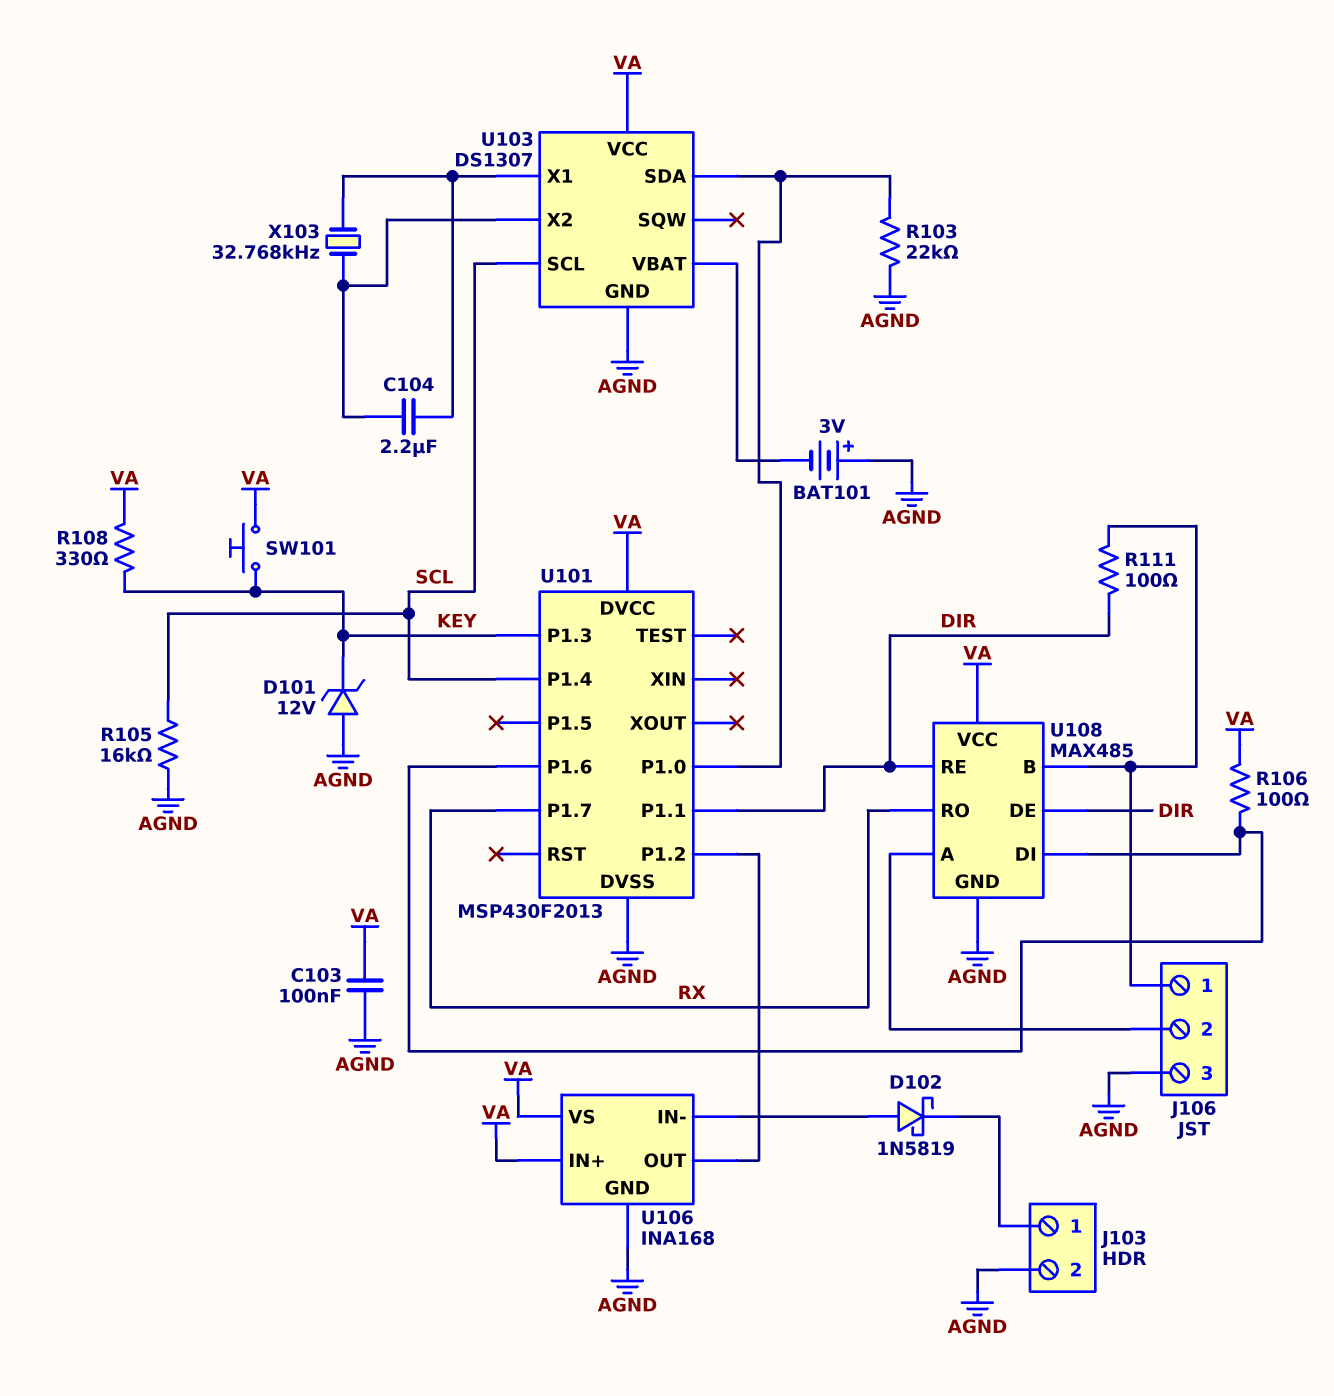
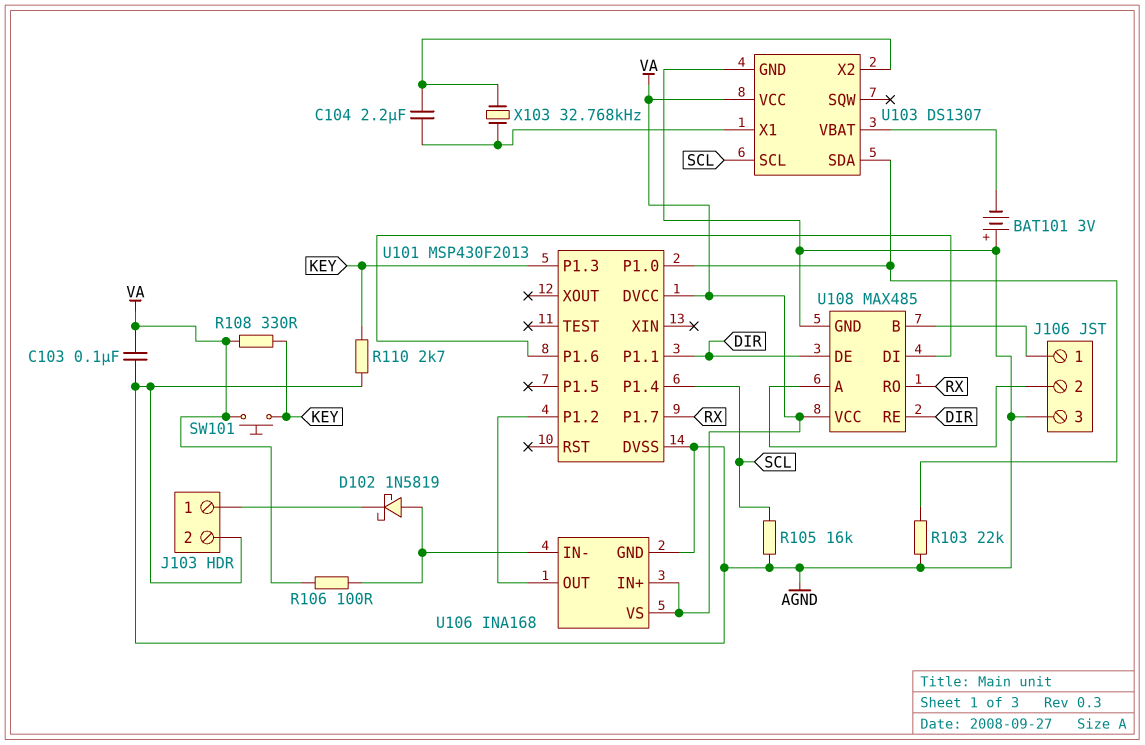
D101: zener 12V (A AGND, K KEY) -> none
R106: 100 (U101/P1.6, VA) -> 100 (U106/IN-, VA)
R110: none -> 2.7k (AGND, KEY)
R111: 100 (DIR, J106/1) -> none

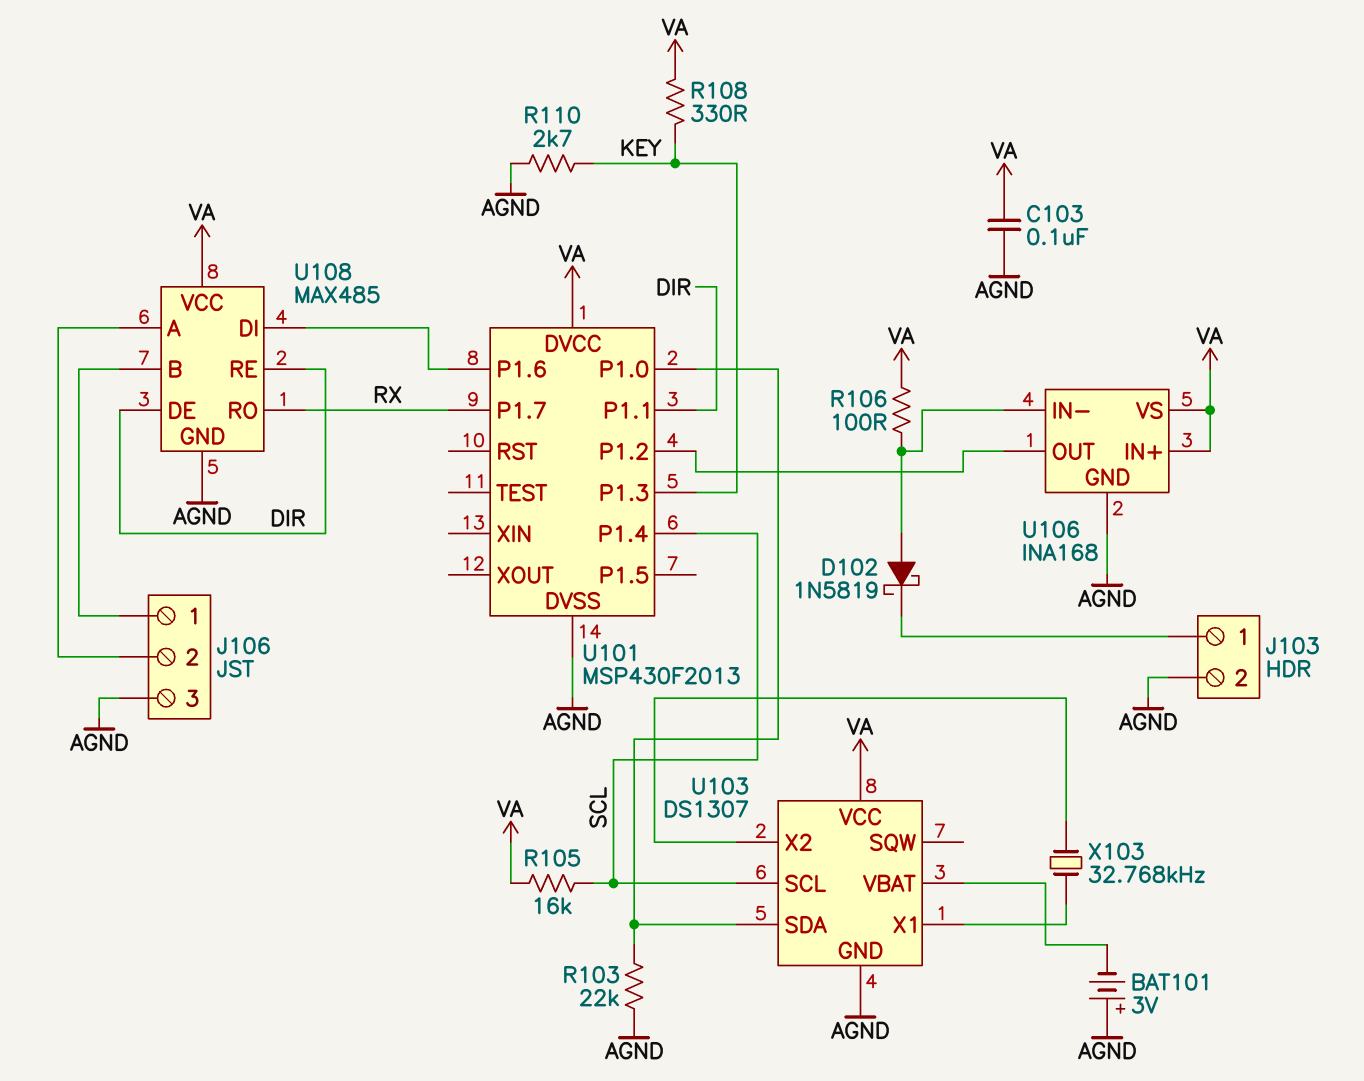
C104: 2.2uF (U103/X1, U103/X2) -> none
R105: 16k (AGND, SCL) -> 16k (SCL, VA)
SW101: button (KEY, VA) -> none

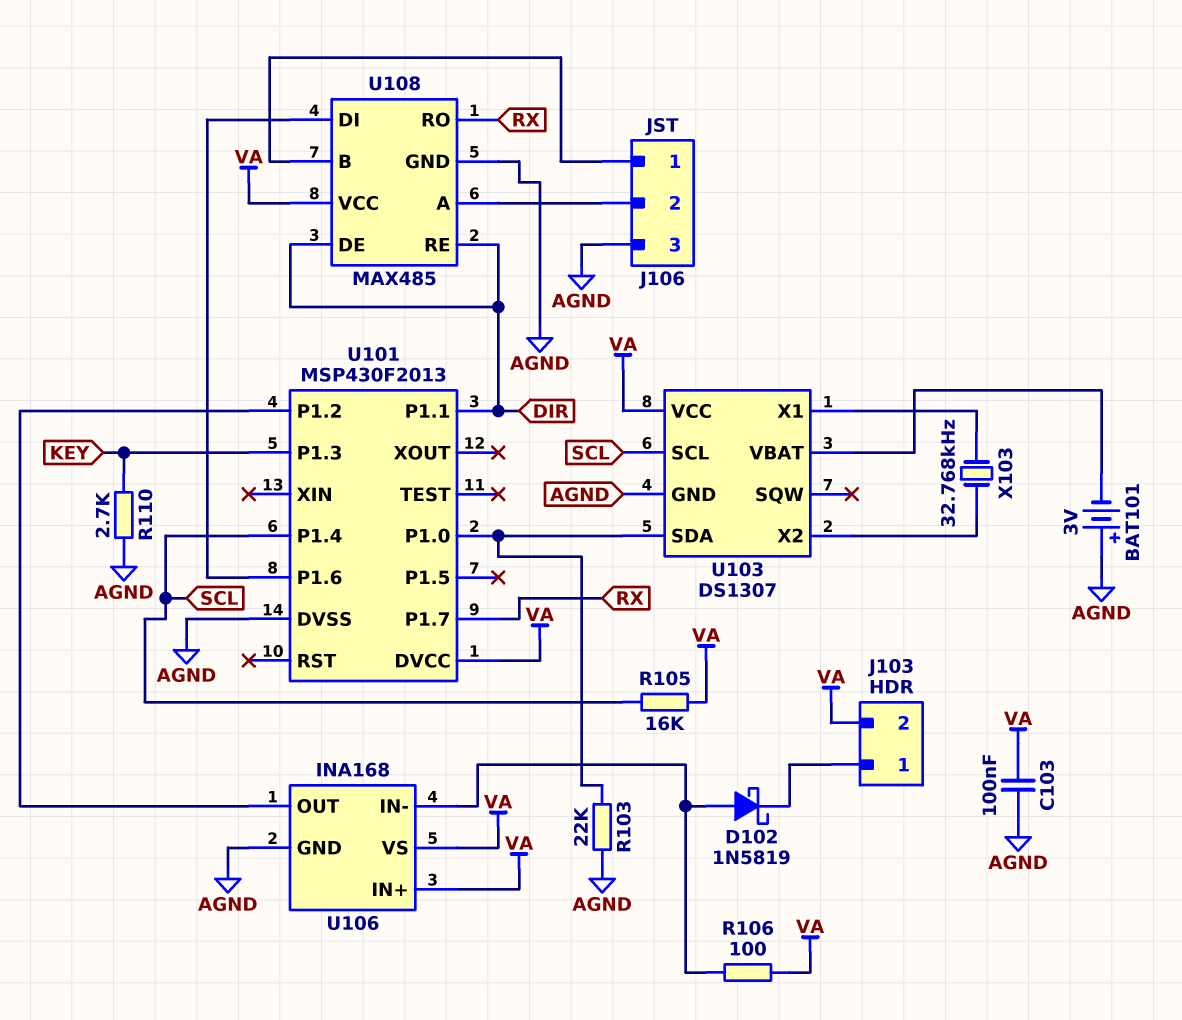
J103 pin 2: AGND -> VA
R108: 330 (KEY, VA) -> none

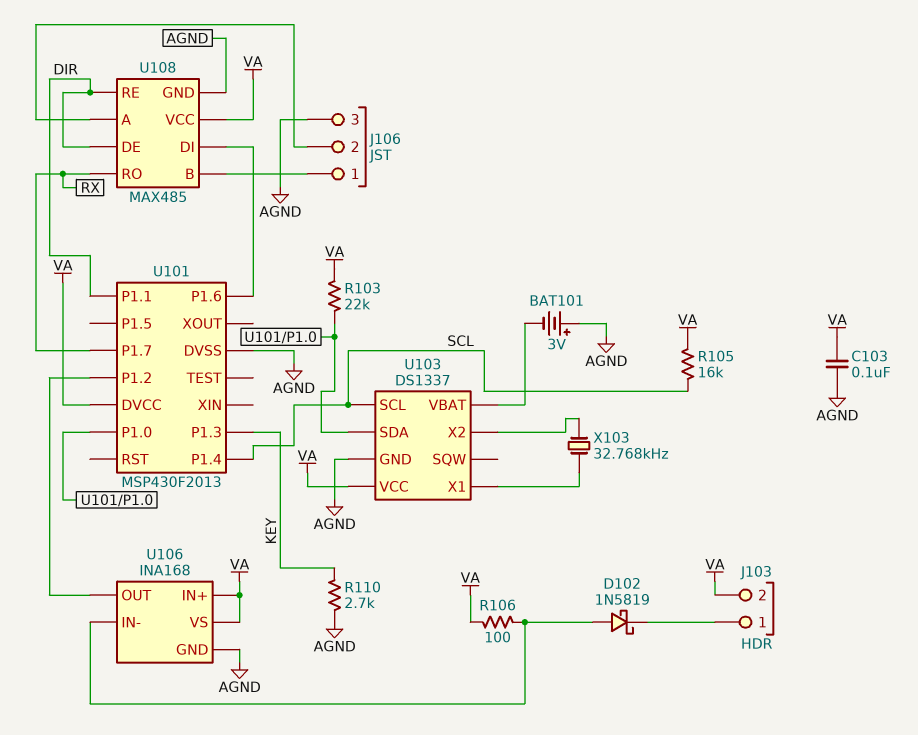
R103: 22k (AGND, U101/P1.0) -> 22k (U101/P1.0, VA)
U103: DS1307 -> DS1337

